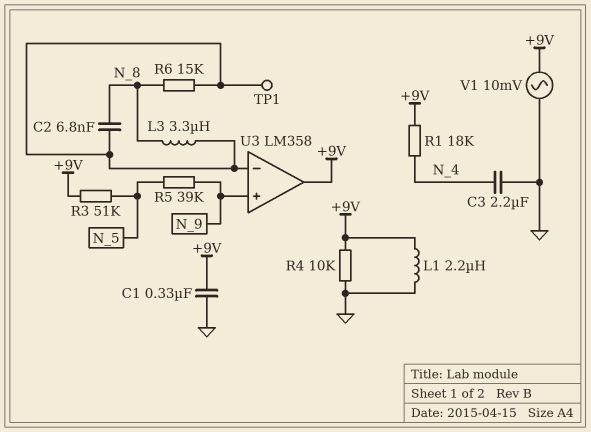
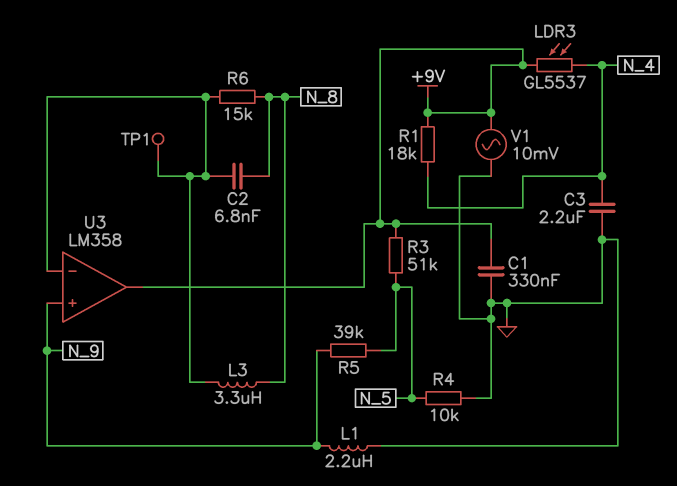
L1: 2.2uH (+9V, GND) -> 2.2uH (GND, N_9)
LDR3: none -> GL5537 (+9V, N_4)
R4: 10k (+9V, GND) -> 10k (GND, N_5)

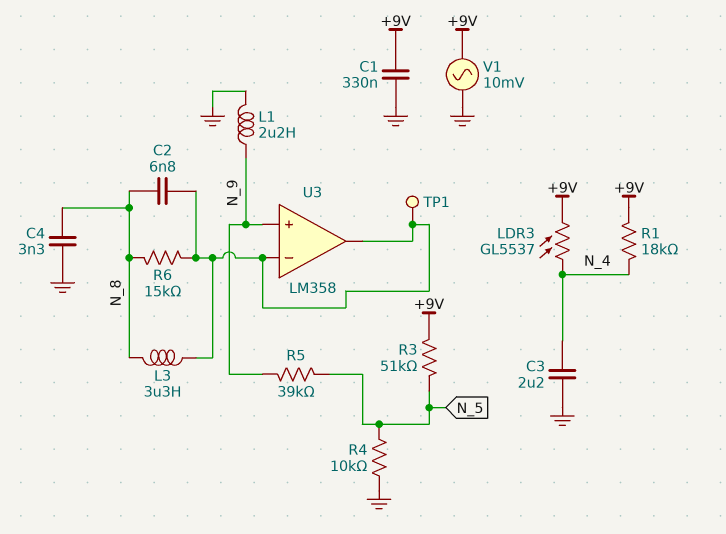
C4: none -> 3.3nF (GND, N_8)
U3 pin out: +9V -> U3/in-

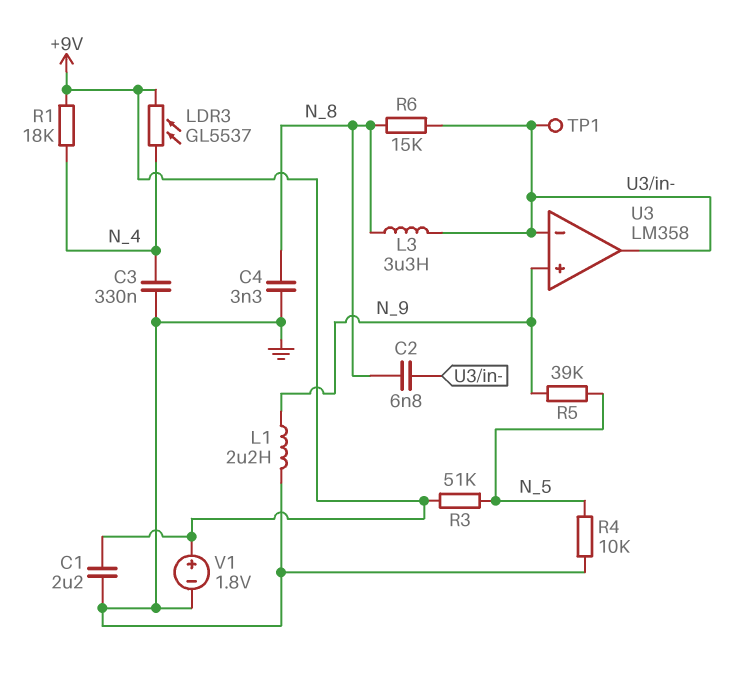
C1: 330nF (+9V, GND) -> 2.2uF (+9V, GND)
C3: 2.2uF (GND, N_4) -> 330nF (GND, N_4)
V1: AC 10mV (+9V, GND) -> 1.8V (plus +9V, minus GND)

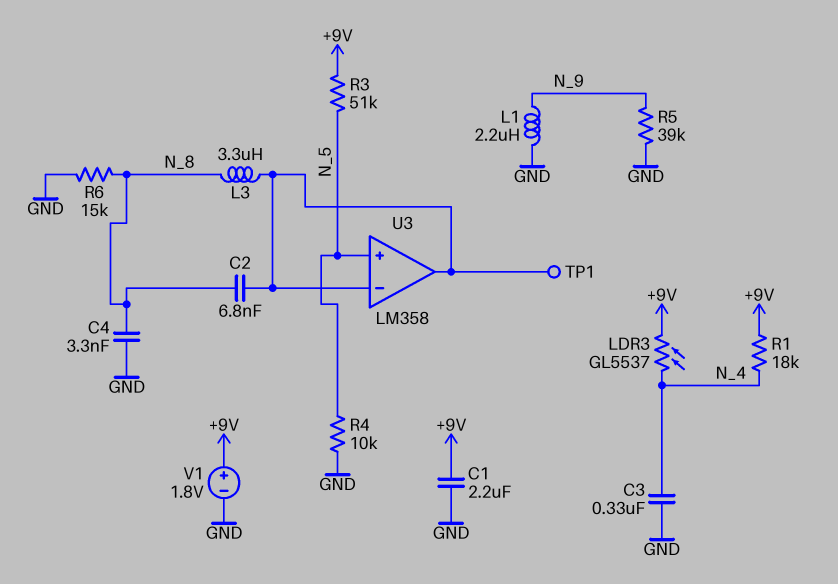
R5: 39k (N_5, N_9) -> 39k (GND, N_9)
R6: 15k (N_8, U3/in-) -> 15k (GND, N_8)
U3 pin in+: N_9 -> N_5

